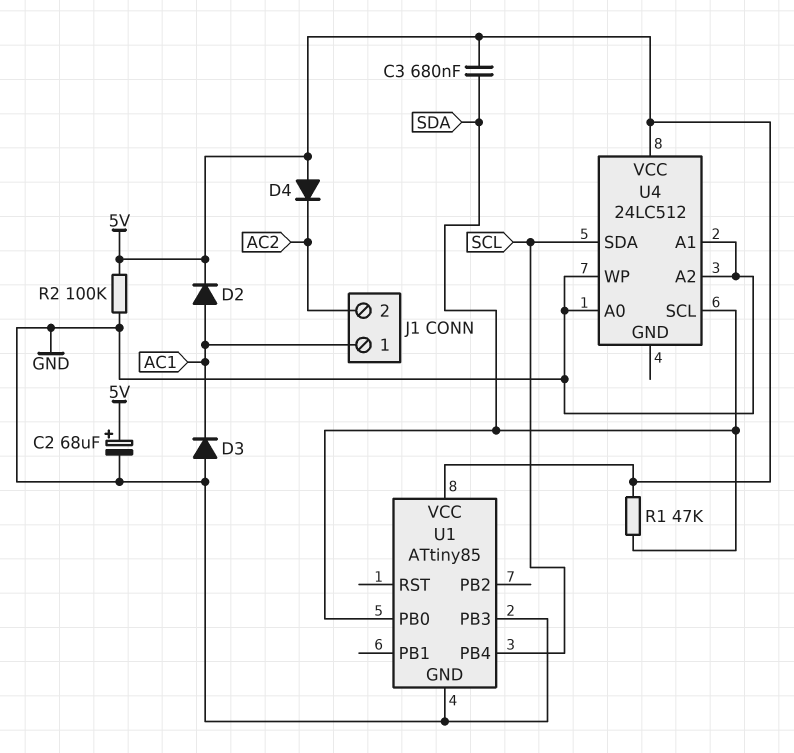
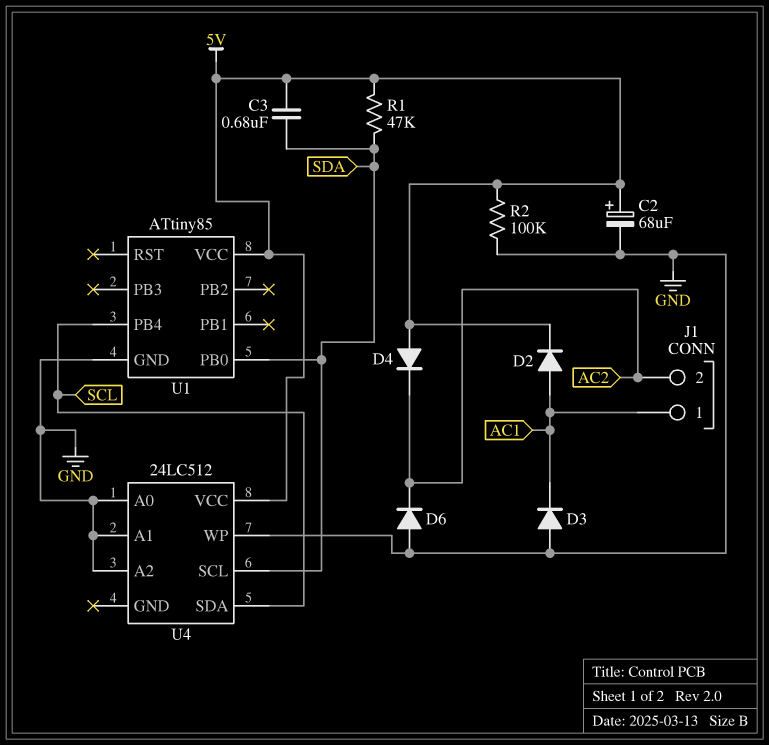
D6: none -> diode (A GND, K AC2)
U1 pin PB3: GND -> none

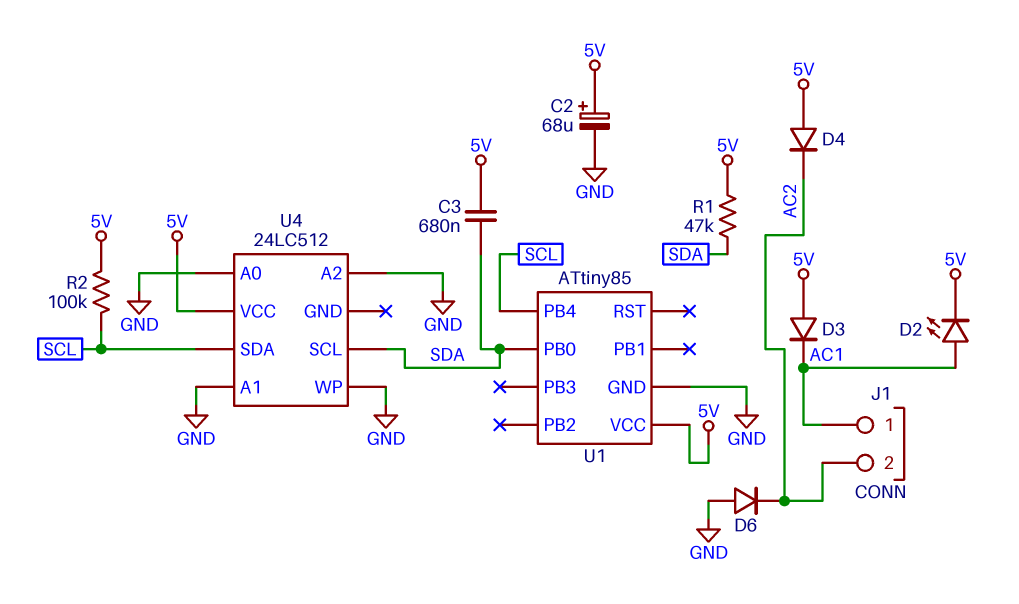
D2: diode (A AC1, K 5V) -> LED (A AC1, K 5V)
D3: diode (A GND, K AC1) -> diode (A 5V, K AC1)
R2: 100k (5V, GND) -> 100k (5V, SCL)

